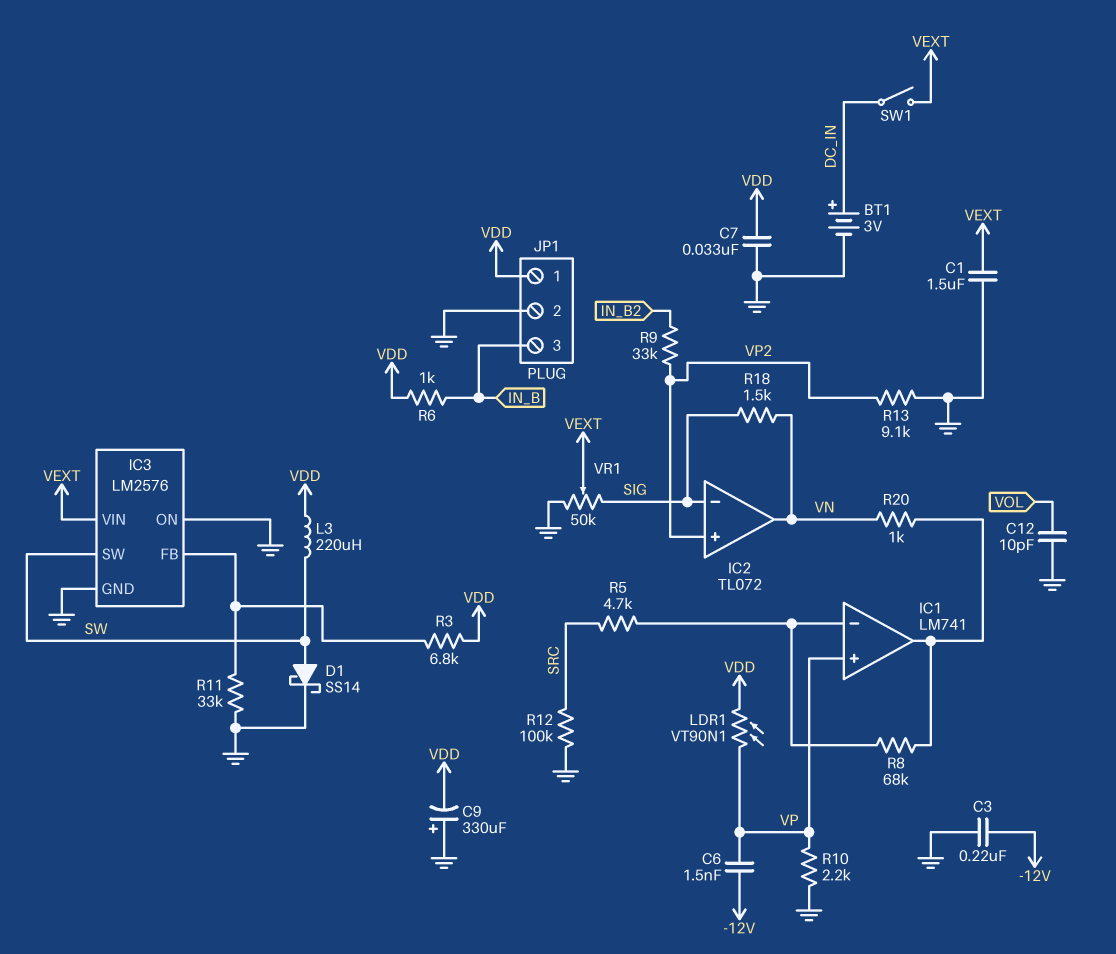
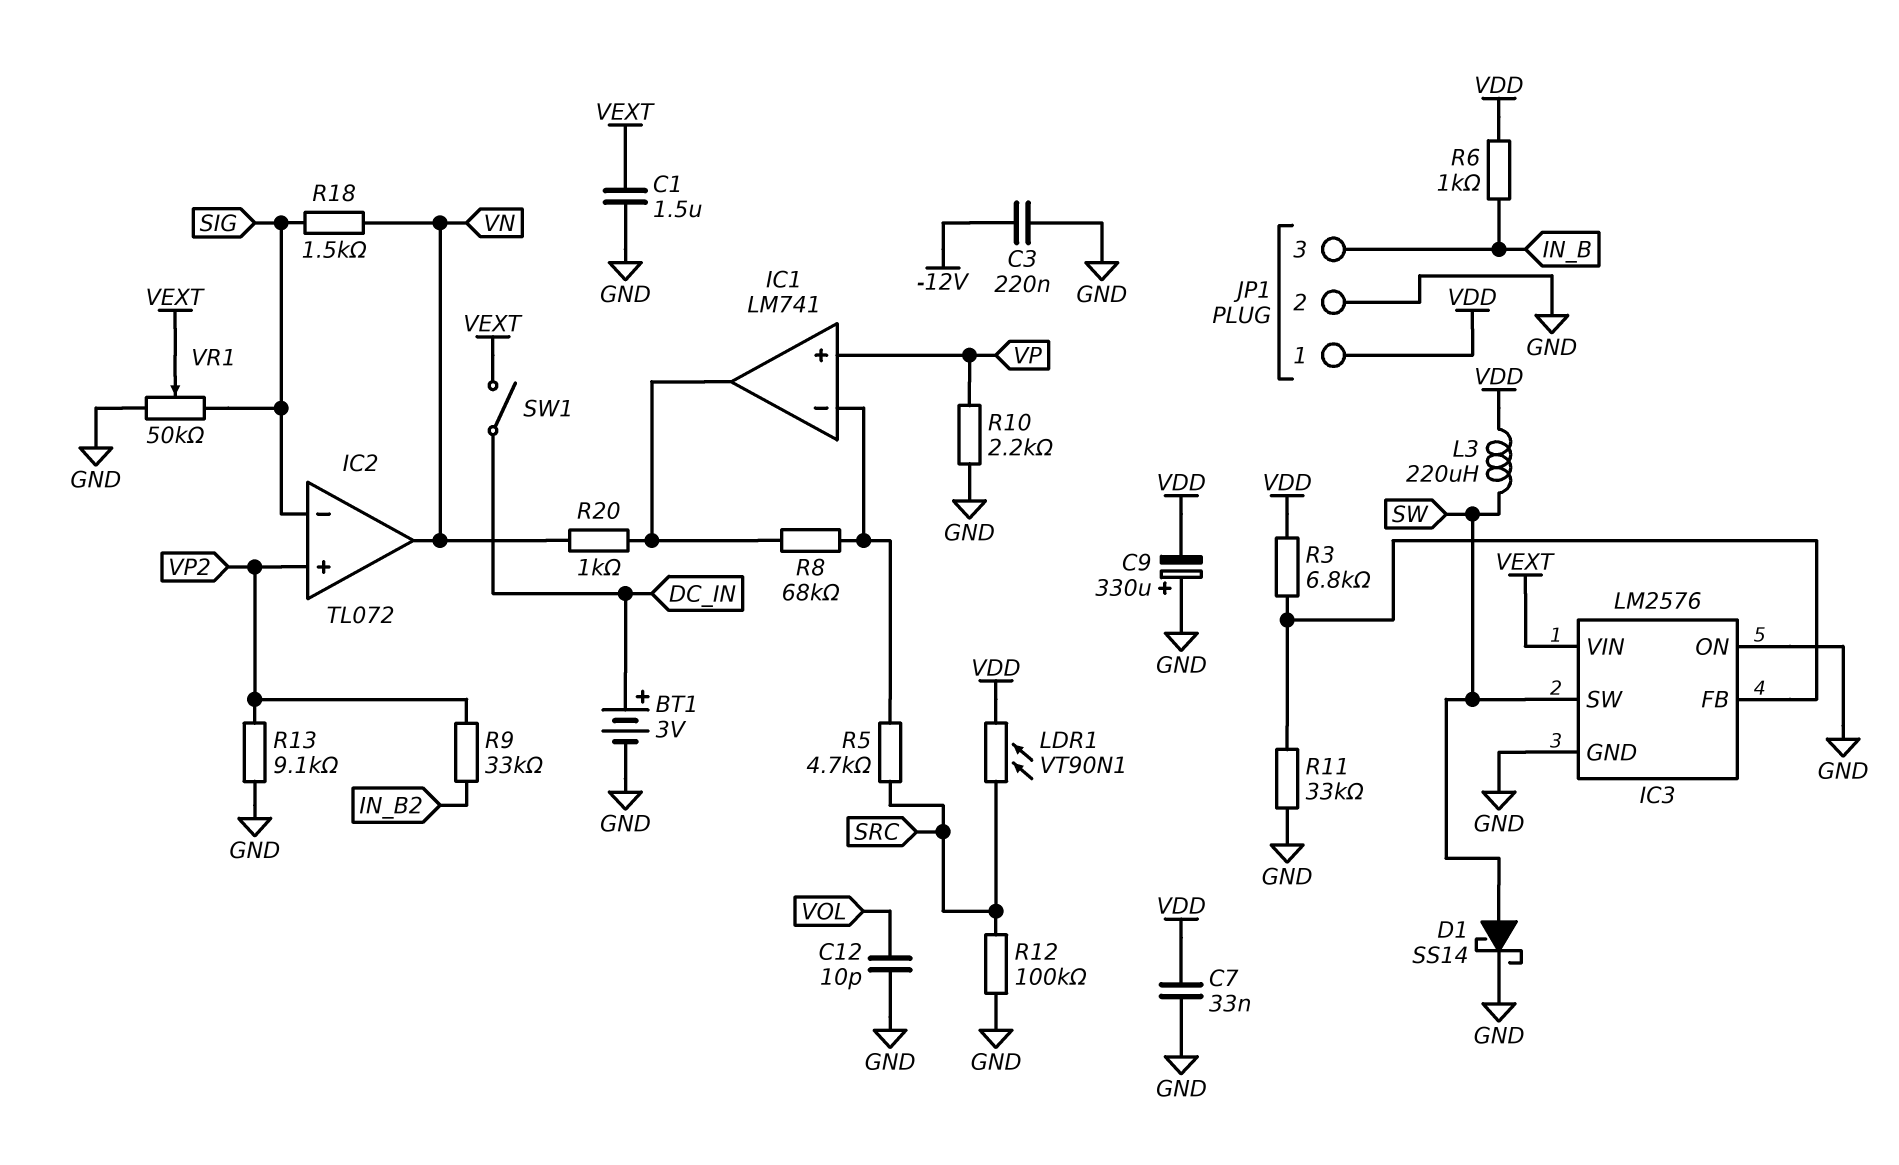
C6: 1.5nF (-12V, VP) -> none
LDR1: VT90N1 (VDD, VP) -> VT90N1 (SRC, VDD)

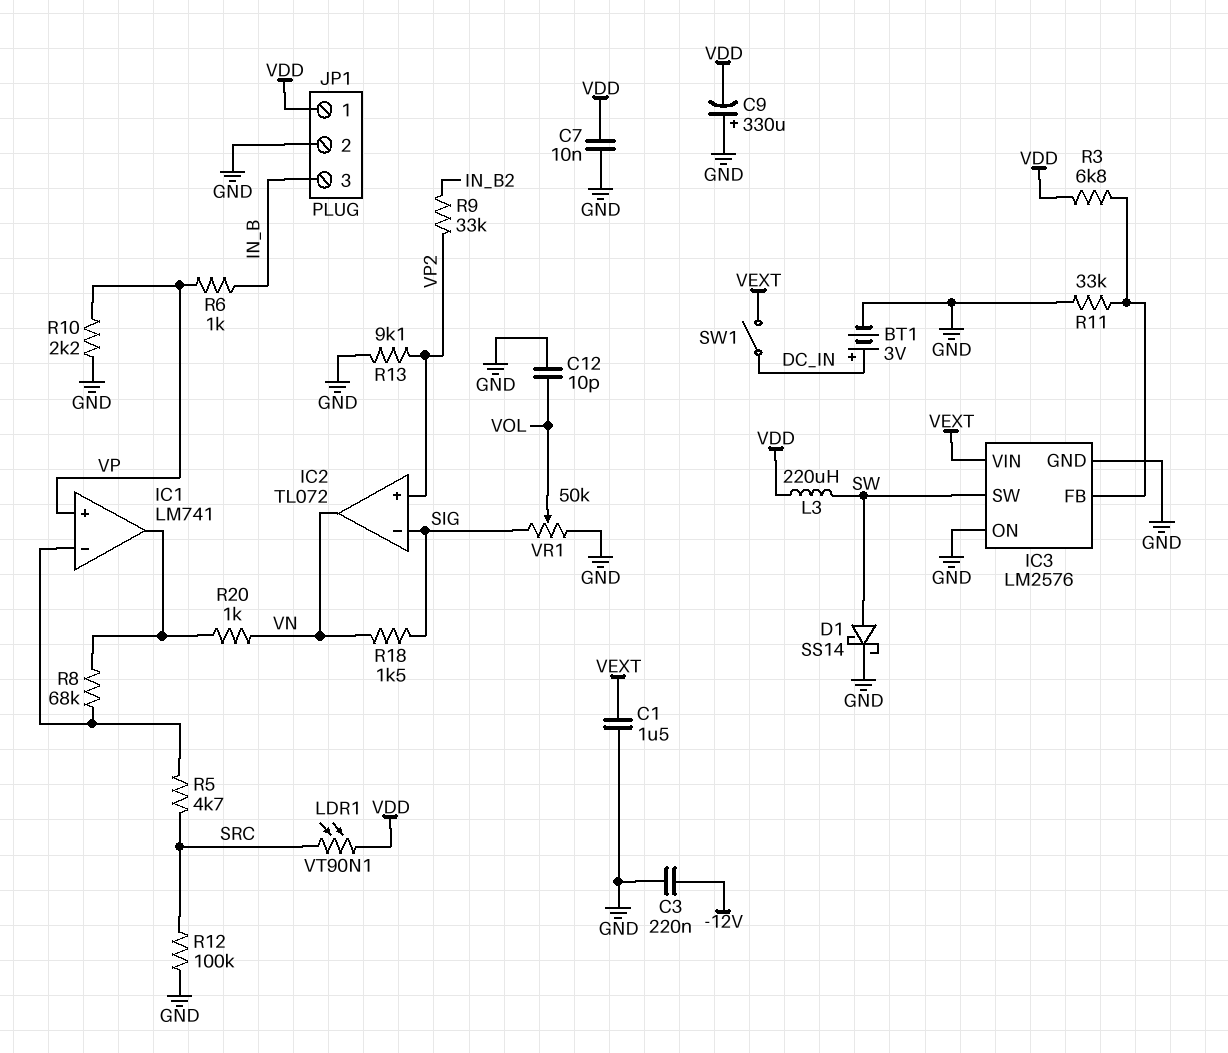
C7: 33nF (GND, VDD) -> 10nF (GND, VDD)
R6: 1k (IN_B, VDD) -> 1k (IN_B, VP)
VR1: 50k (GND, SIG, wiper VEXT) -> 50k (GND, SIG, wiper VOL)

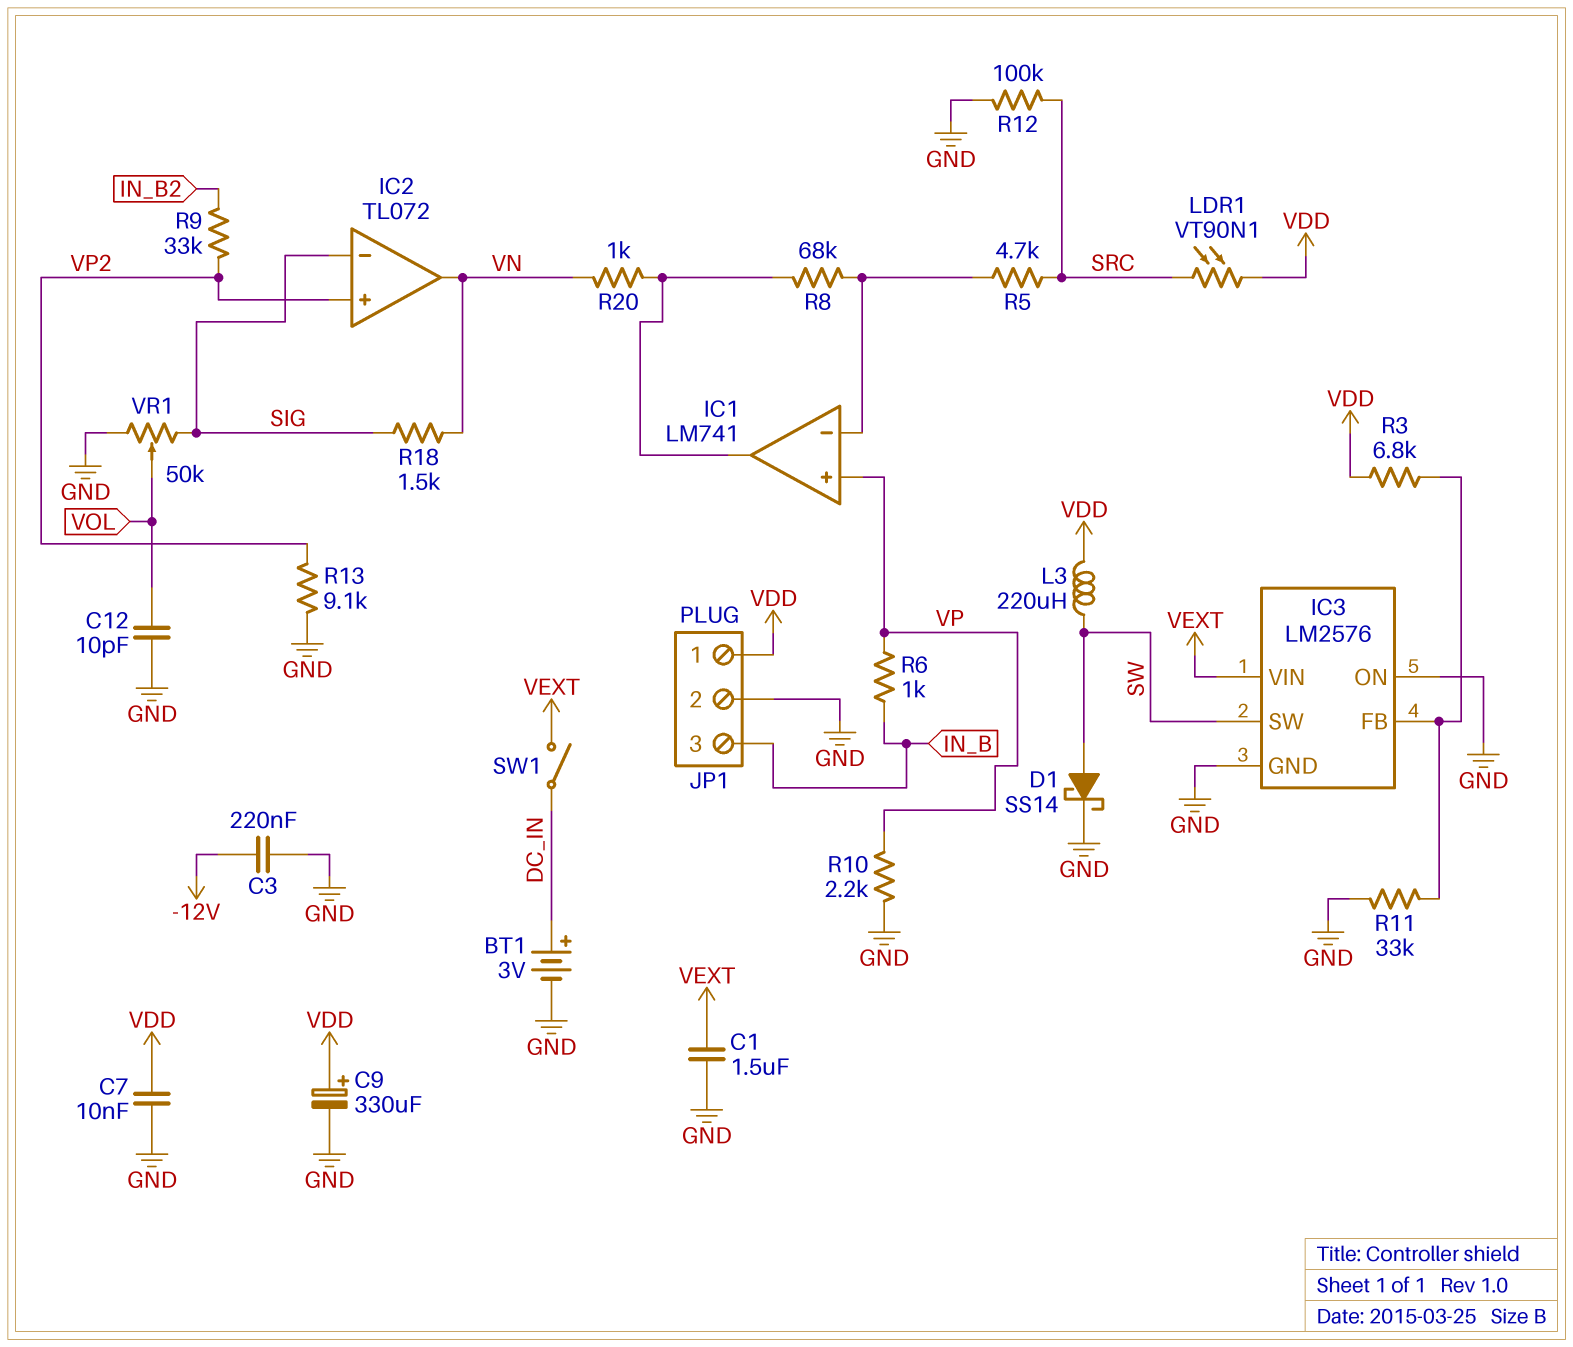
C9: 330uF (plus GND, minus VDD) -> 330uF (plus VDD, minus GND)

